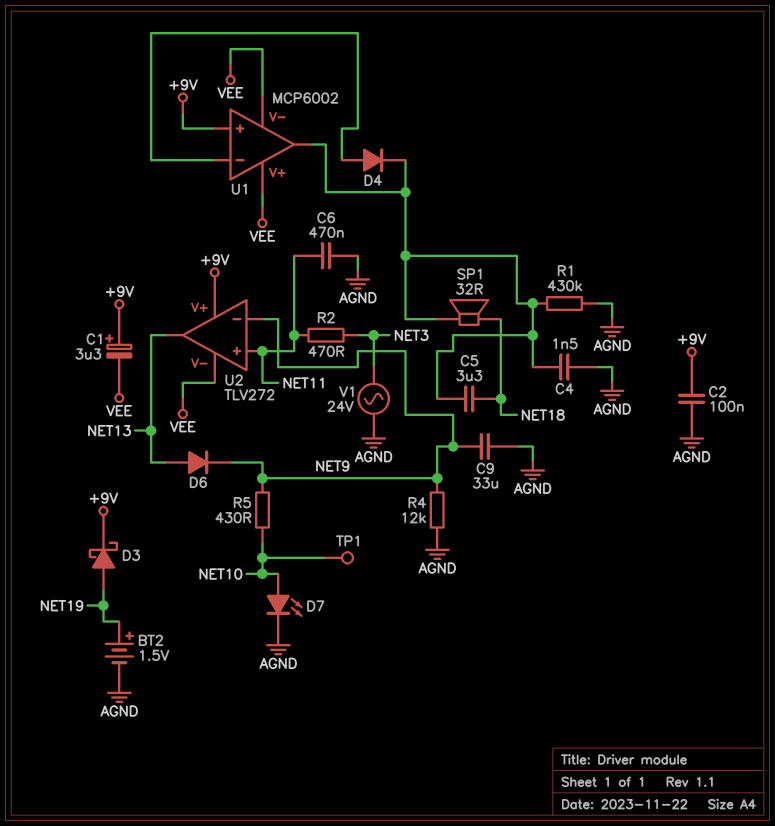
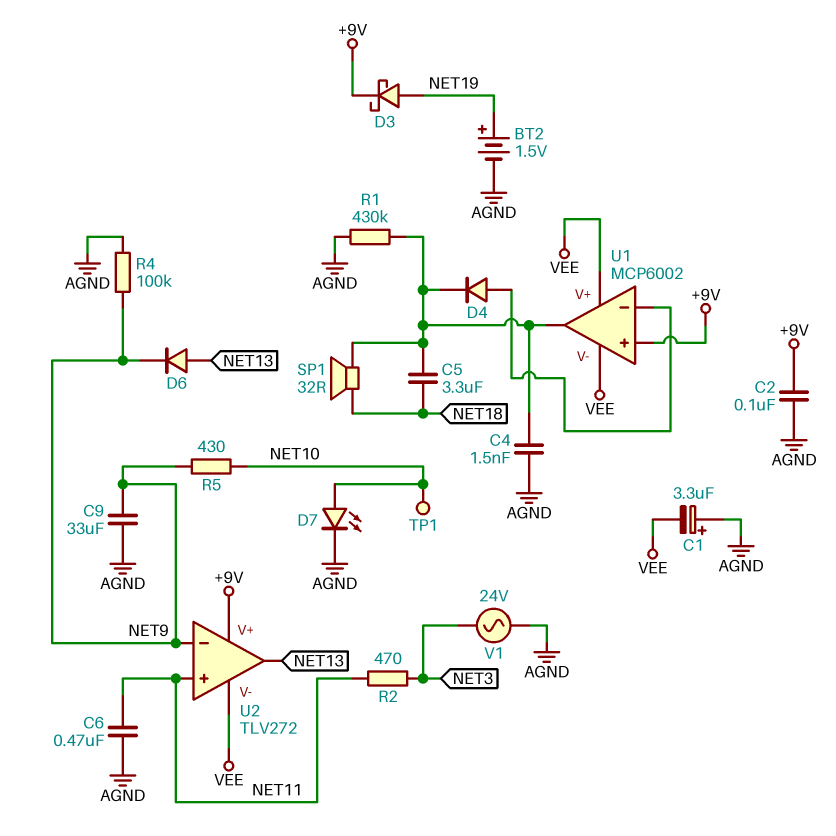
C1: 3.3uF (plus +9V, minus VEE) -> 3.3uF (plus AGND, minus VEE)
R4: 12k (AGND, NET9) -> 100k (AGND, NET9)

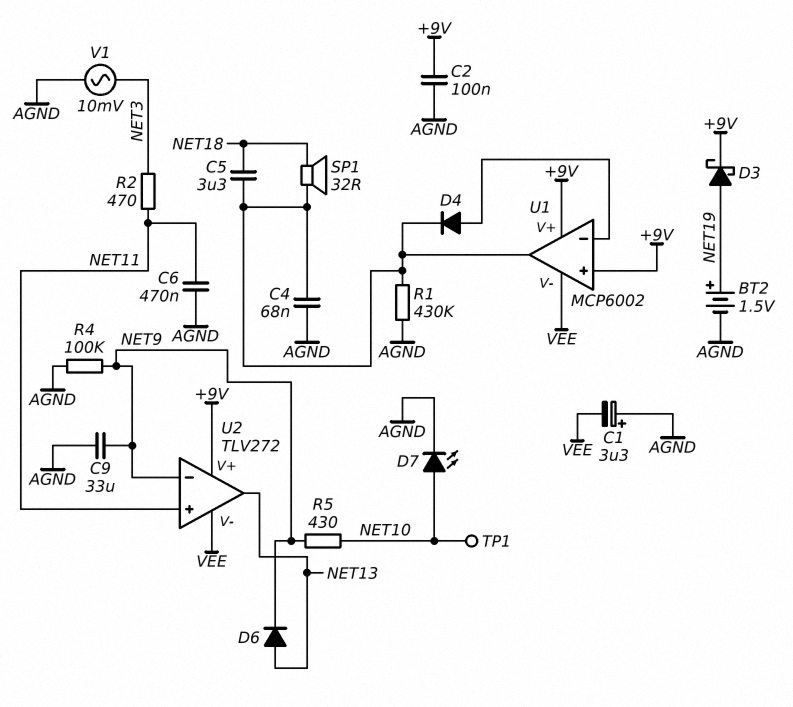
C4: 1.5nF (AGND, U1/out) -> 68nF (AGND, U1/out)
U1 pin V+: VEE -> +9V
V1: AC 24V (AGND, NET3) -> AC 10mV (AGND, NET3)

